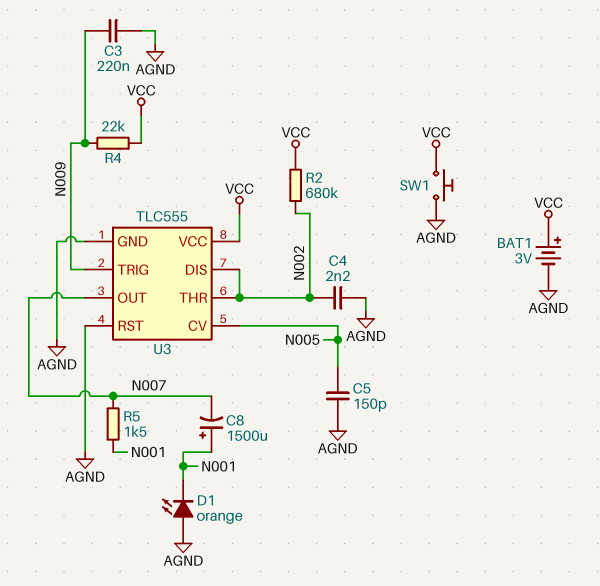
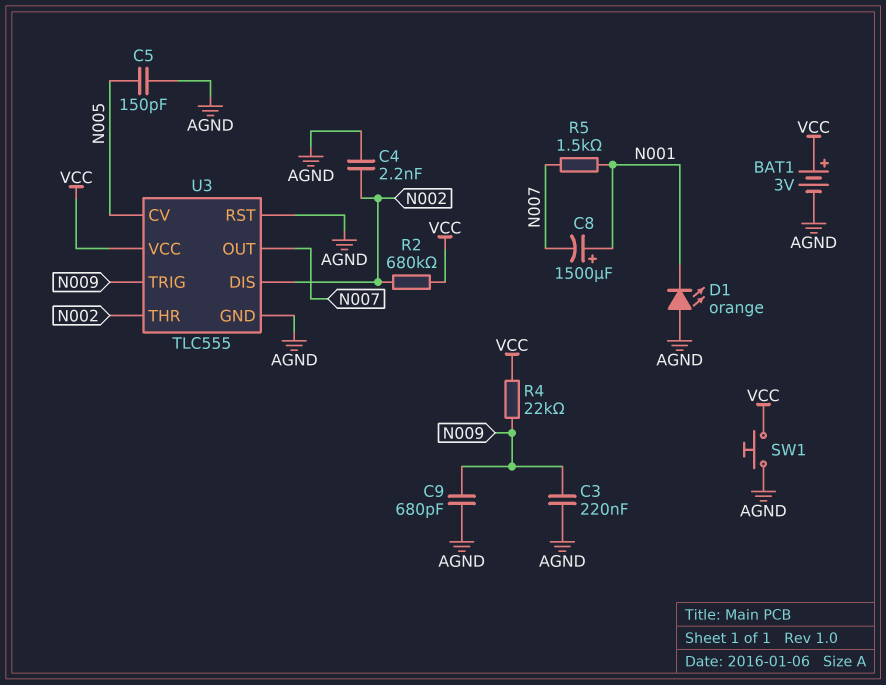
C9: none -> 680pF (AGND, N009)

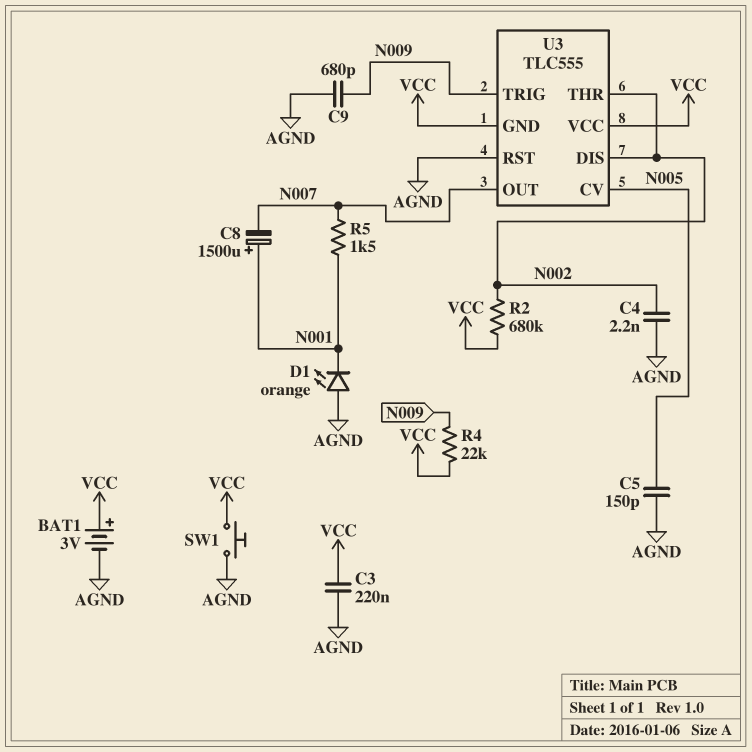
C3: 220nF (AGND, N009) -> 220nF (AGND, VCC)
U3 pin GND: AGND -> VCC

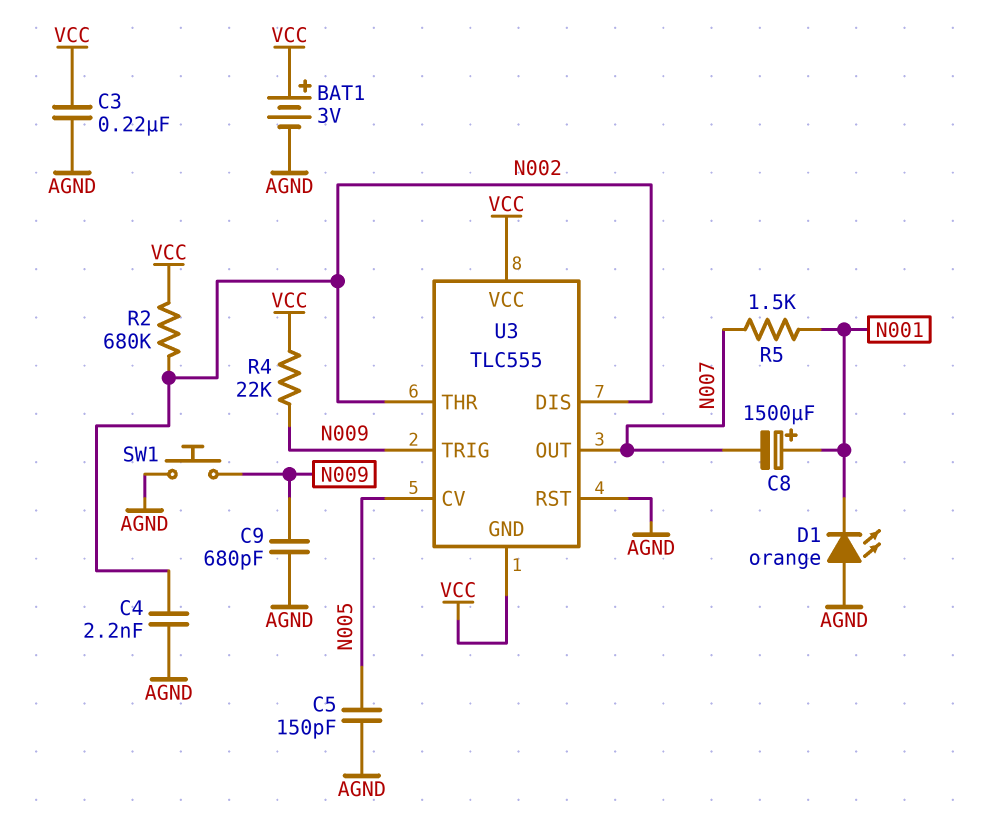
SW1: button (AGND, VCC) -> button (AGND, N009)

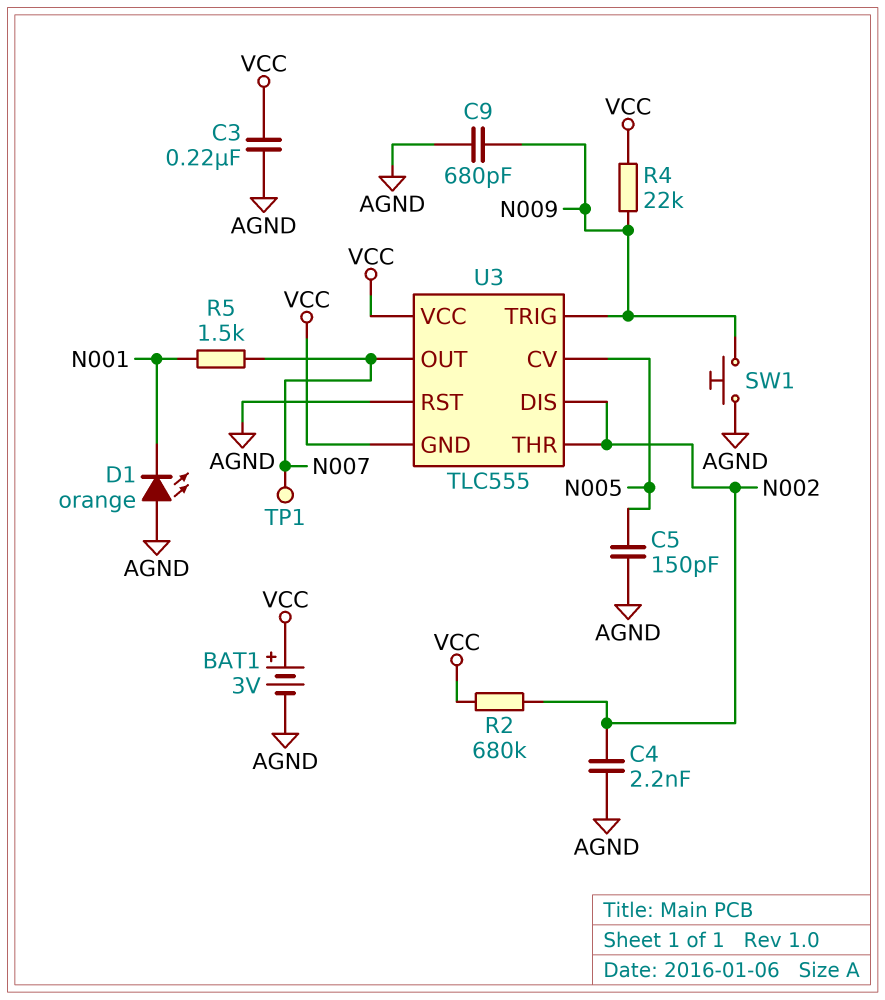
C8: 1500uF (plus N001, minus N007) -> none
TP1: none -> test point (N007)

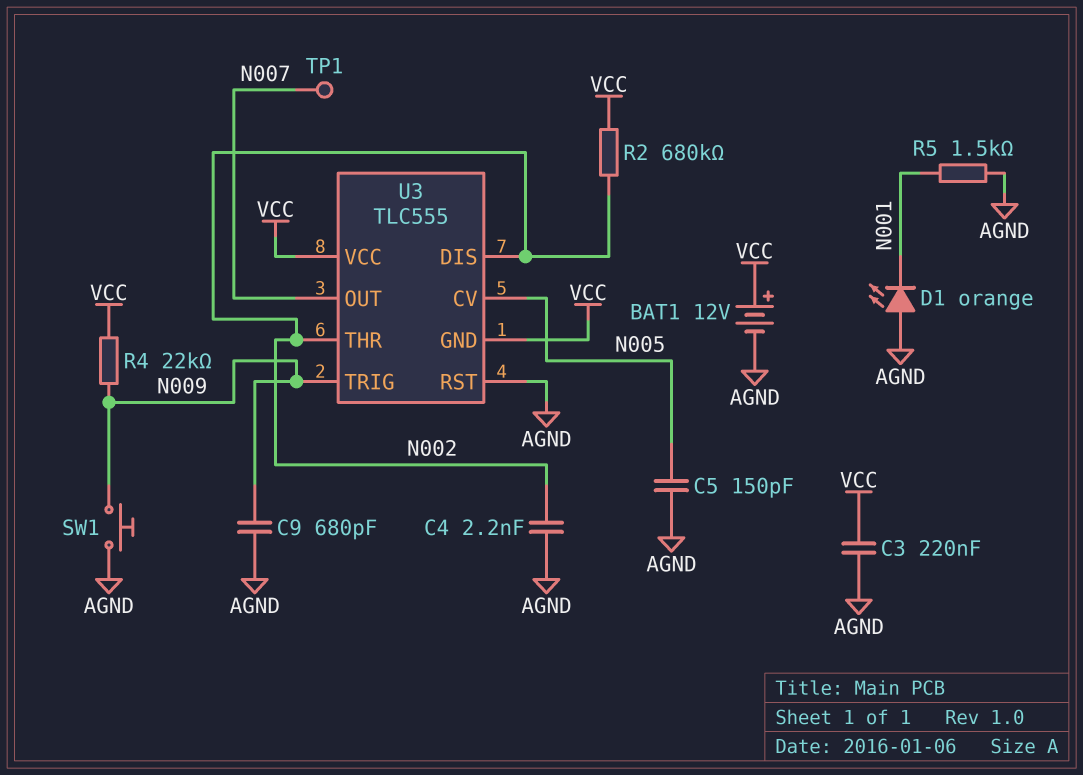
BAT1: 3V (plus VCC, minus AGND) -> 12V (plus VCC, minus AGND)
R5: 1.5k (N001, N007) -> 1.5k (AGND, N001)

